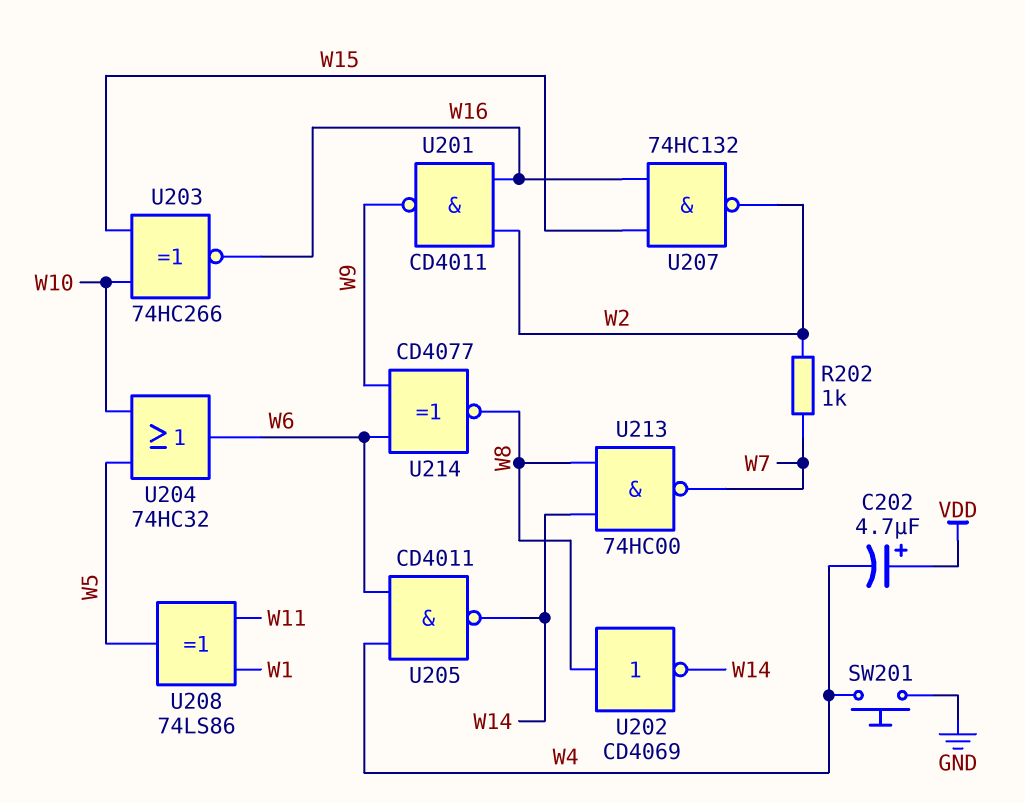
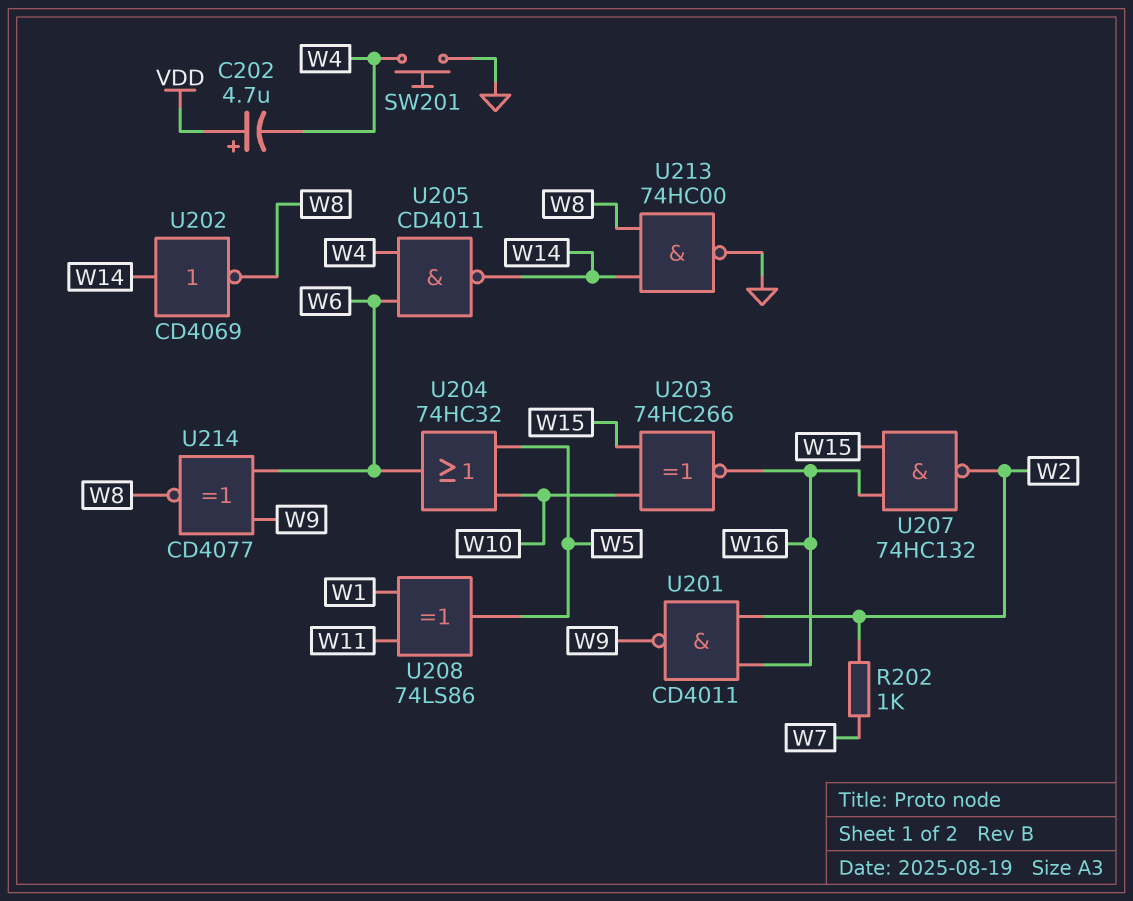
U202: NOT CD4069 (in W8, out W14) -> NOT CD4069 (in W14, out W8)
U213: NAND 74HC00 (in W8, in W14, out W7) -> NAND 74HC00 (in W8, in W14, out GND)

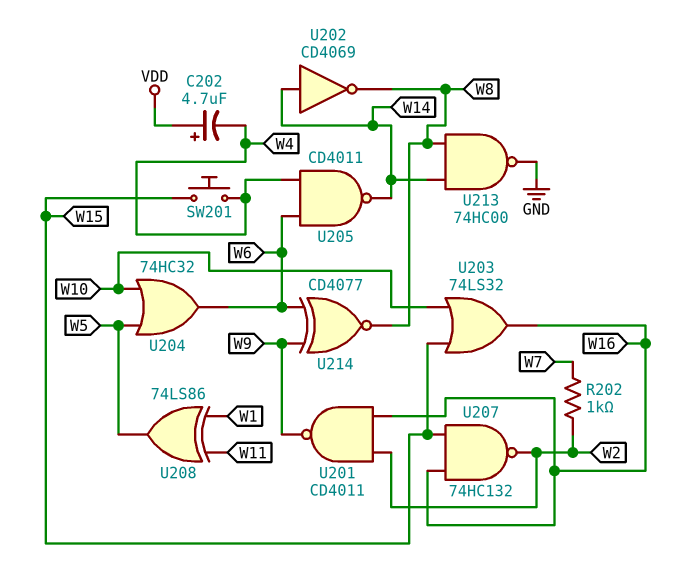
SW201: button (GND, W4) -> button (W4, W15)
U203: XNOR 74HC266 (in W10, in W15, out W16) -> OR 74LS32 (in W10, in W15, out W16)

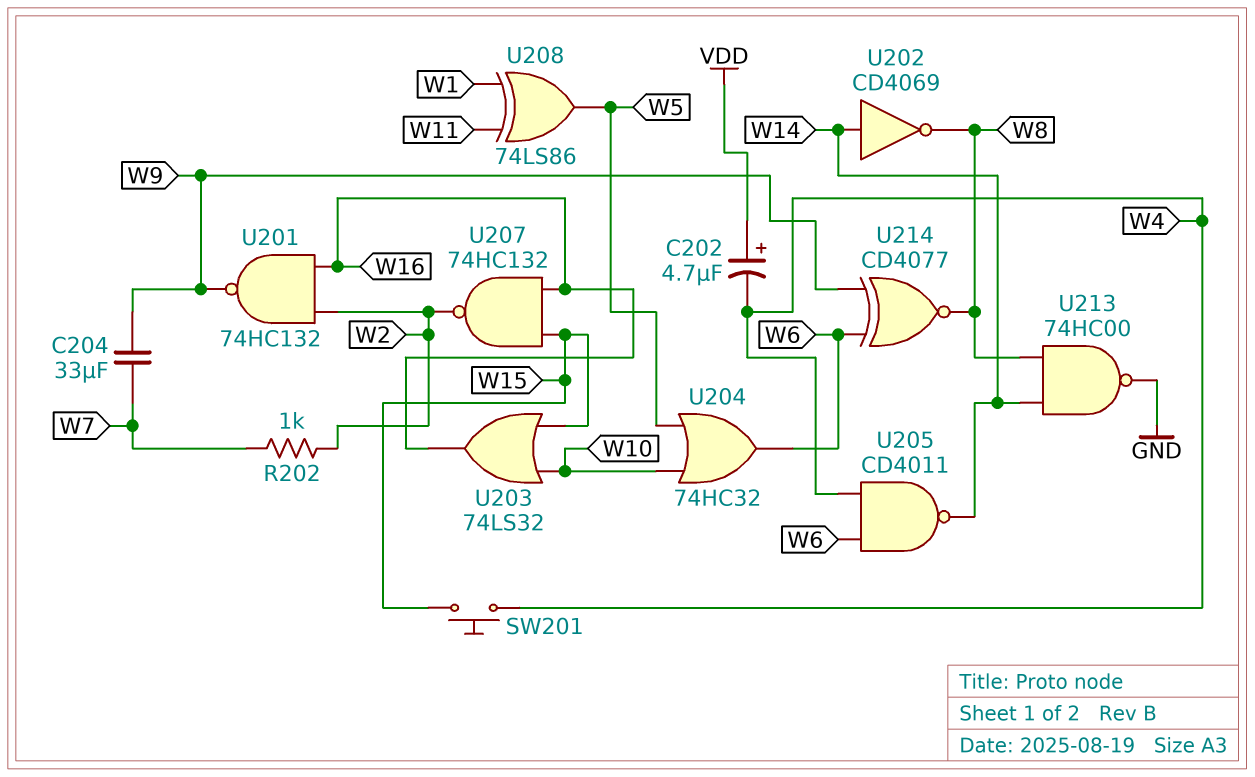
C204: none -> 33uF (W7, W9)
U201: NAND CD4011 (in W2, in W16, out W9) -> NAND 74HC132 (in W2, in W16, out W9)

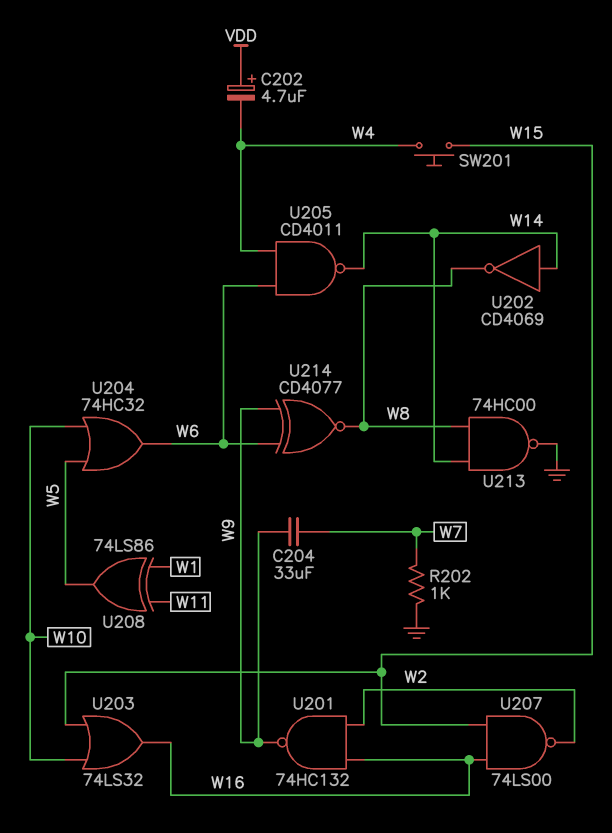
R202: 1k (W2, W7) -> 1k (GND, W7)
U207: NAND 74HC132 (in W15, in W16, out W2) -> NAND 74LS00 (in W15, in W16, out W2)

